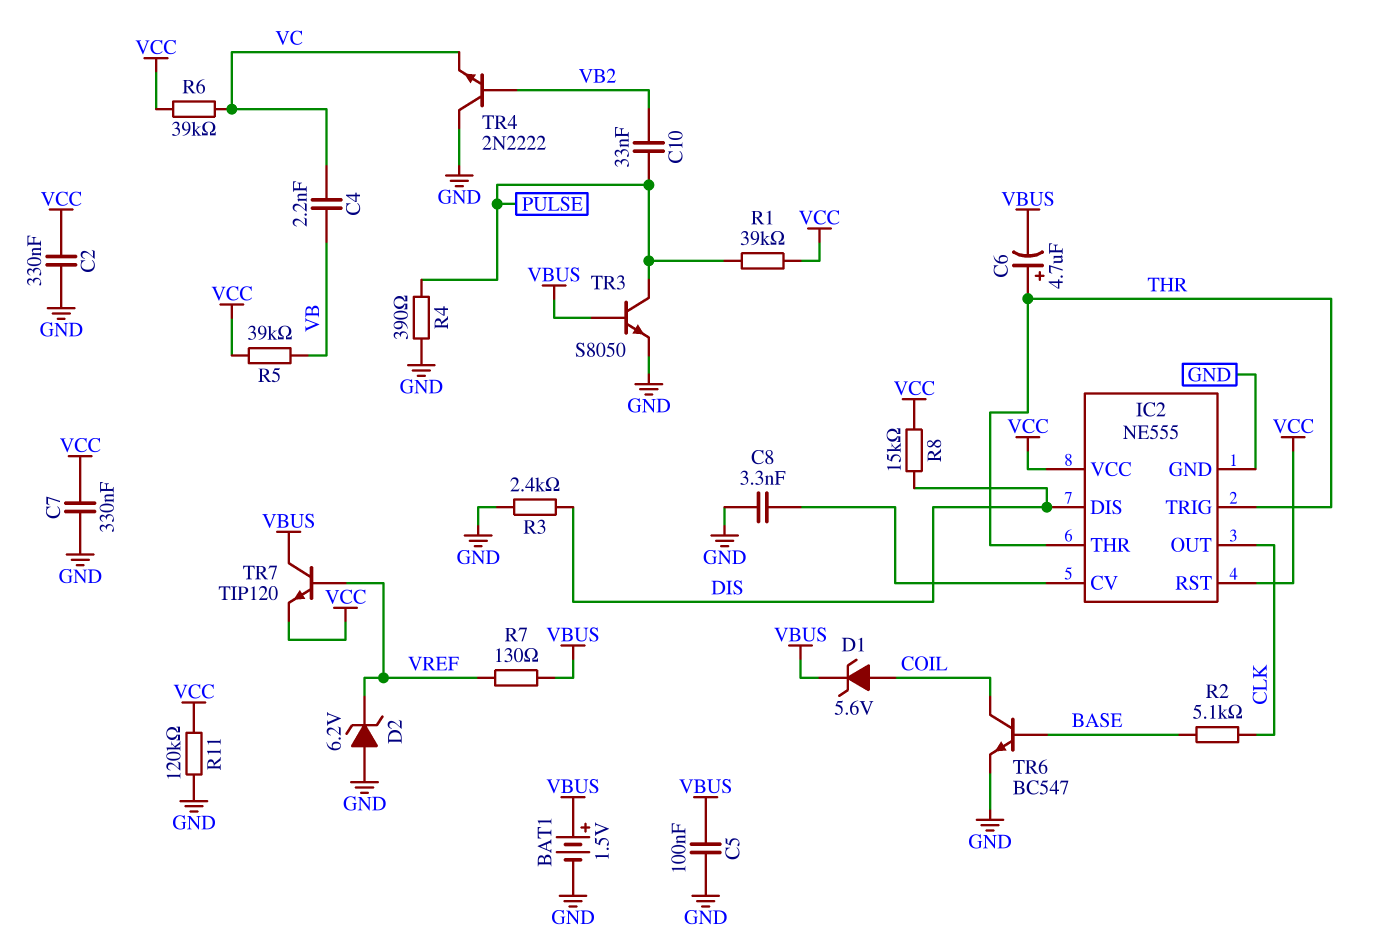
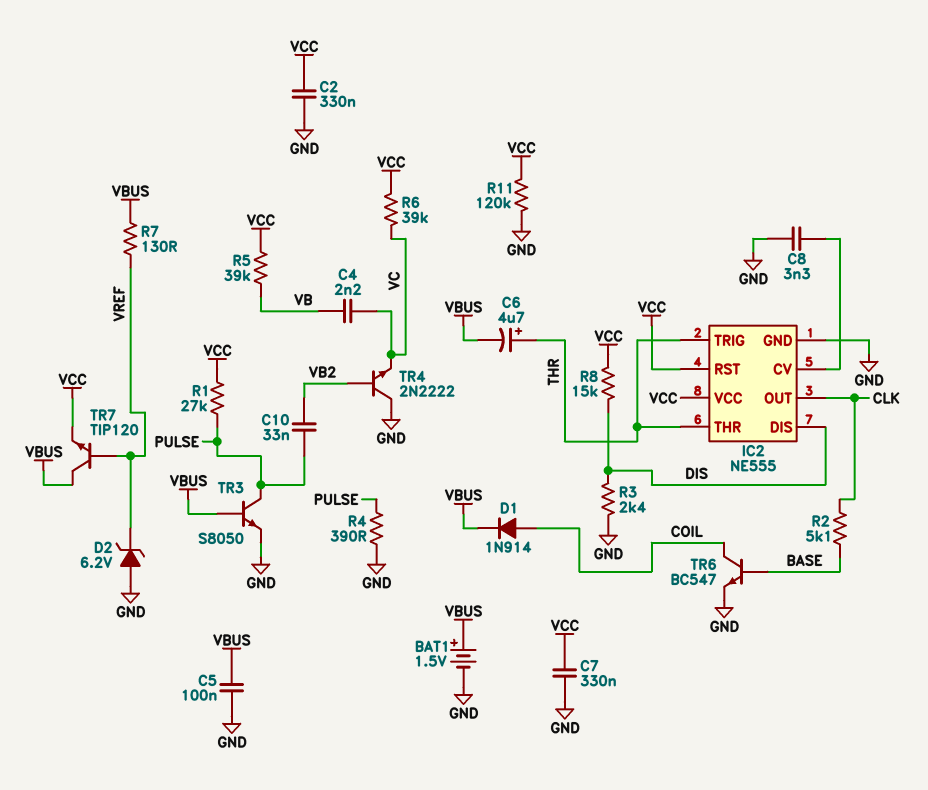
D1: zener 5.6V (A COIL, K VBUS) -> diode 1N914 (A COIL, K VBUS)
R1: 39k (PULSE, VCC) -> 27k (PULSE, VCC)

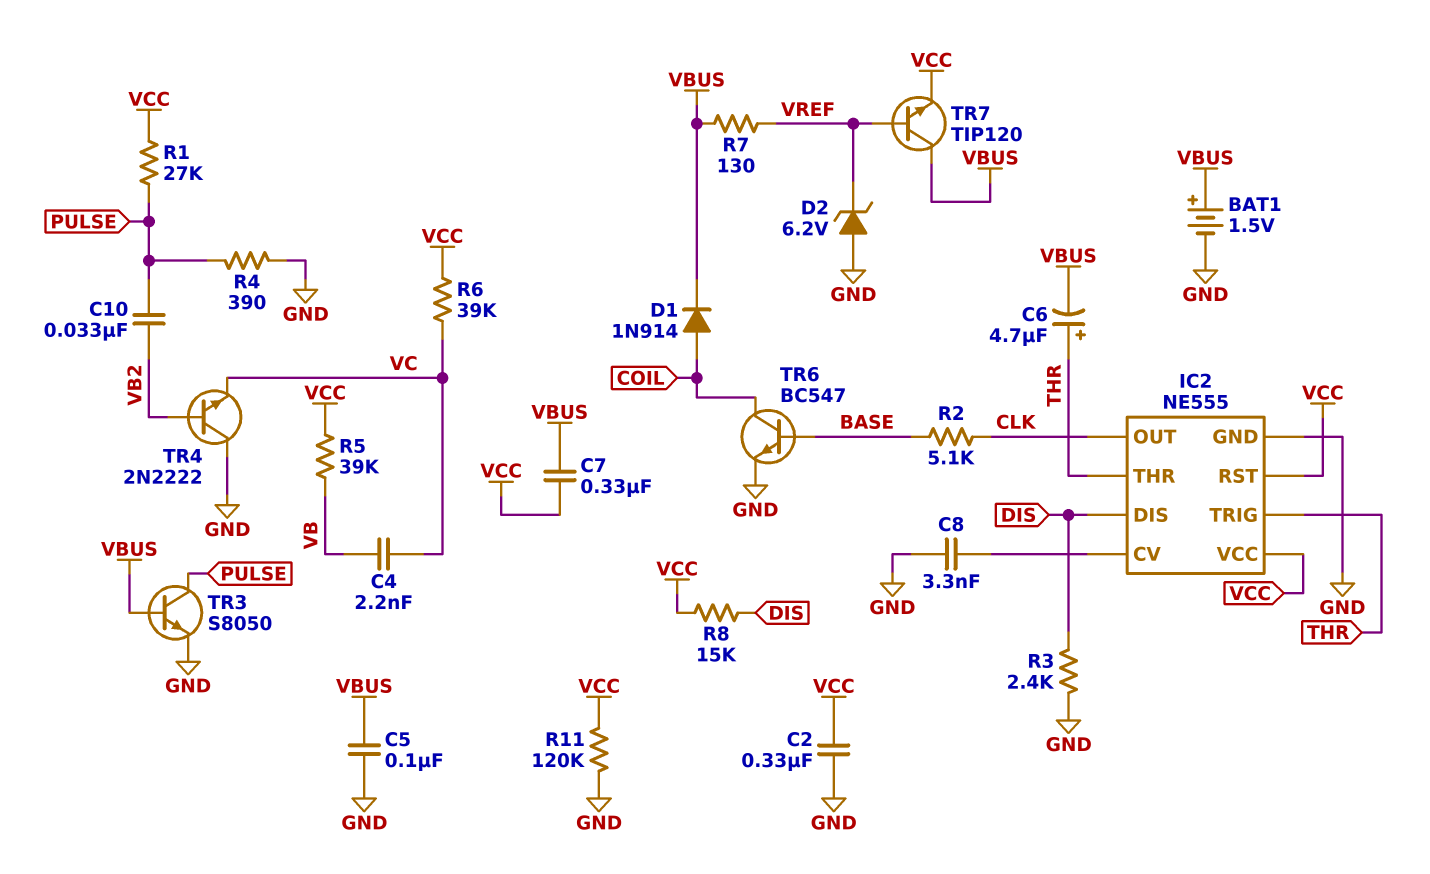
C7: 330nF (GND, VCC) -> 330nF (VBUS, VCC)

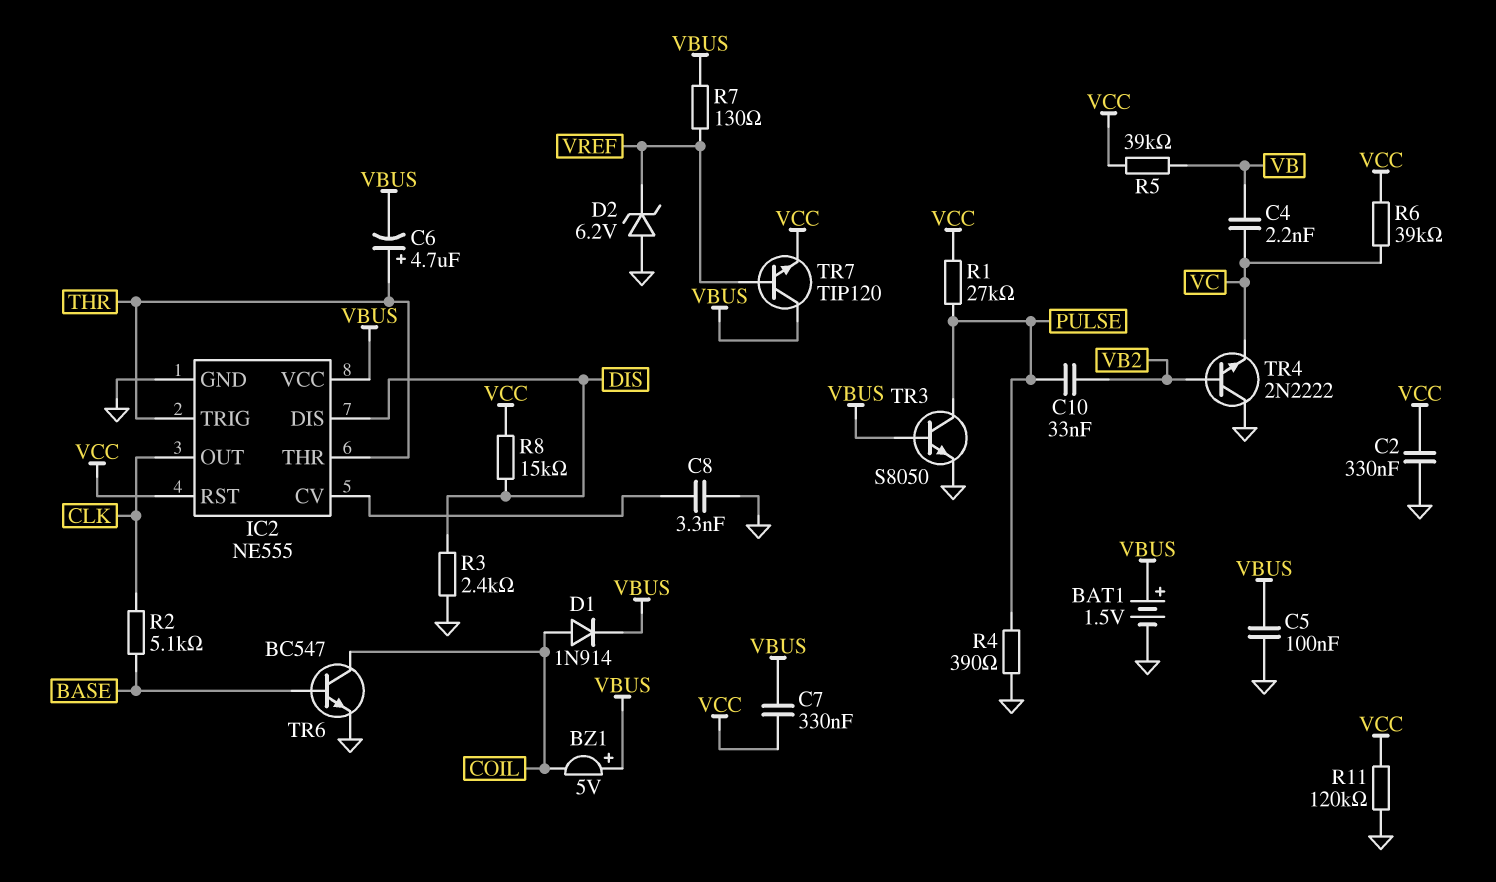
BZ1: none -> buzzer 5V (plus VBUS, minus COIL)
IC2 pin VCC: VCC -> VBUS

